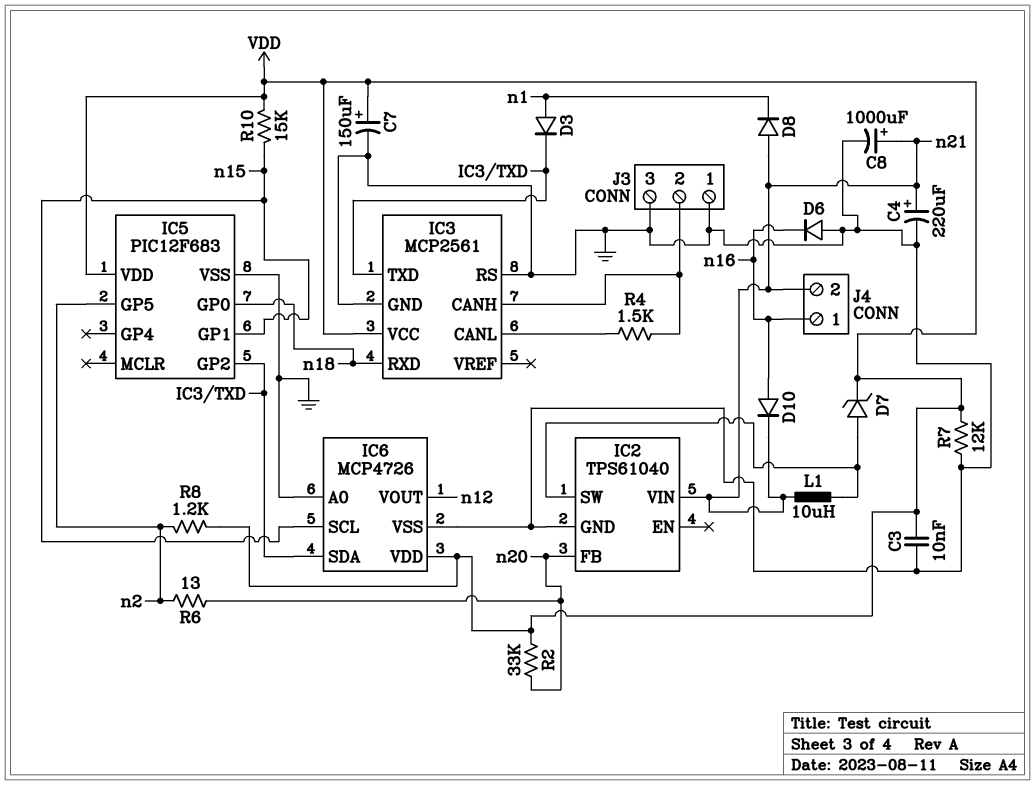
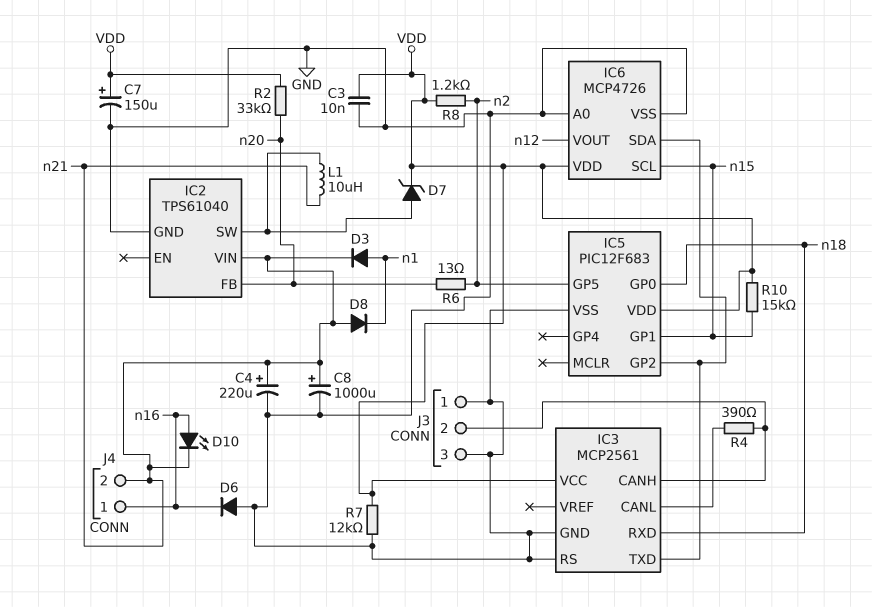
D3: diode (A n1, K IC3/TXD) -> diode (A n1, K n21)
D10: diode (A n16, K n21) -> LED (A n16, K n21)
R4: 1.5k (IC3/CANH, IC3/CANL) -> 390 (IC3/CANH, IC3/CANL)

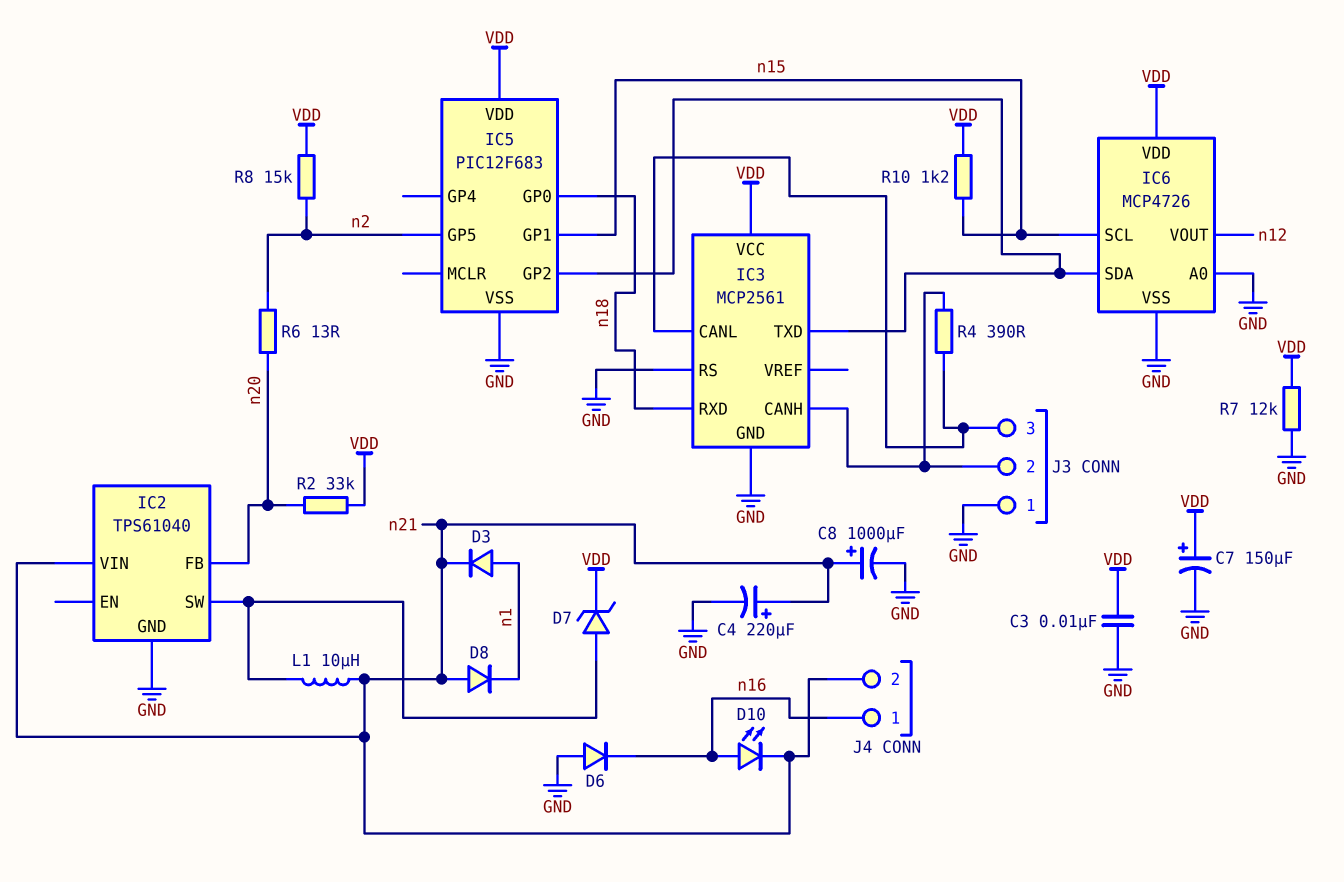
J3 pin 3: GND -> IC3/CANL
R8: 1.2k (VDD, n2) -> 15k (VDD, n2)
R10: 15k (VDD, n15) -> 1.2k (VDD, n15)

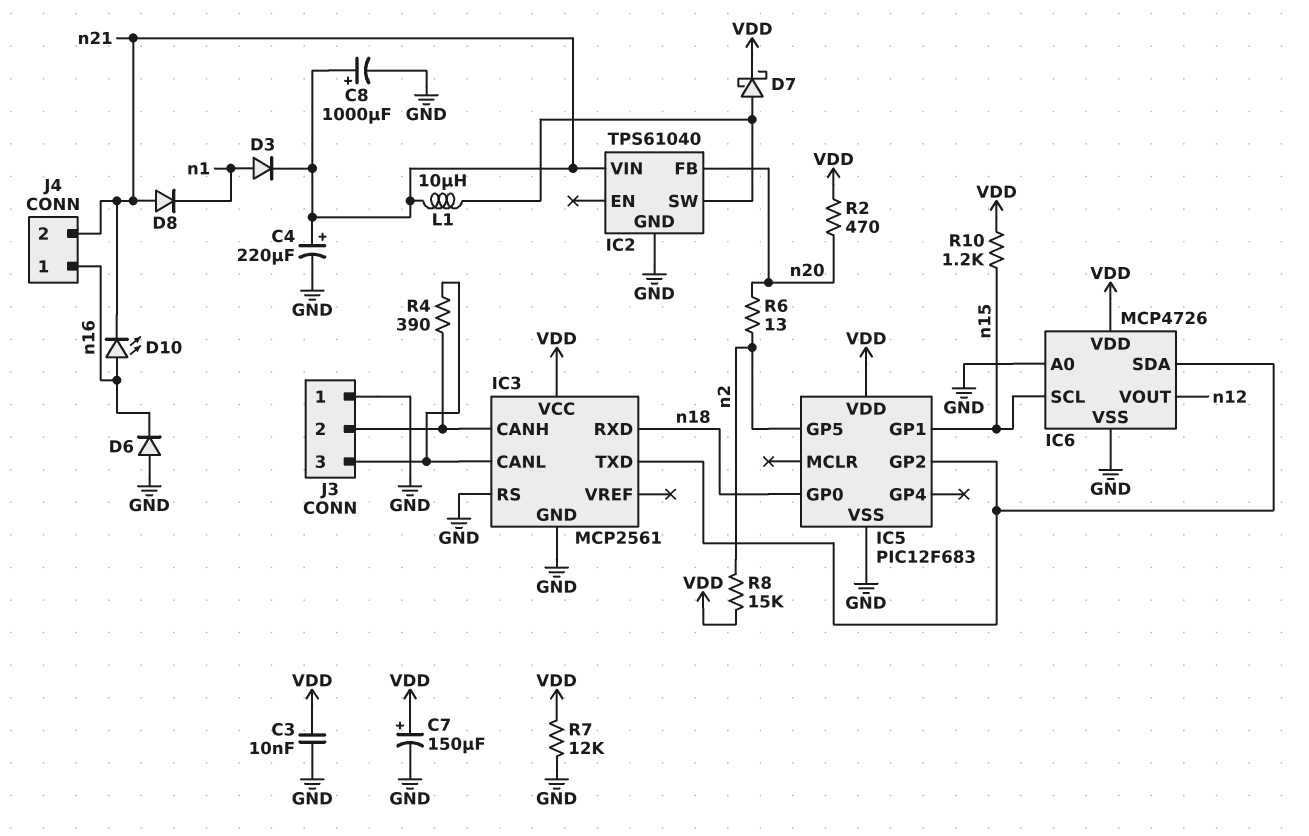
D7: zener (A IC2/SW, K VDD) -> schottky (A IC2/SW, K VDD)
R2: 33k (VDD, n20) -> 470 (VDD, n20)

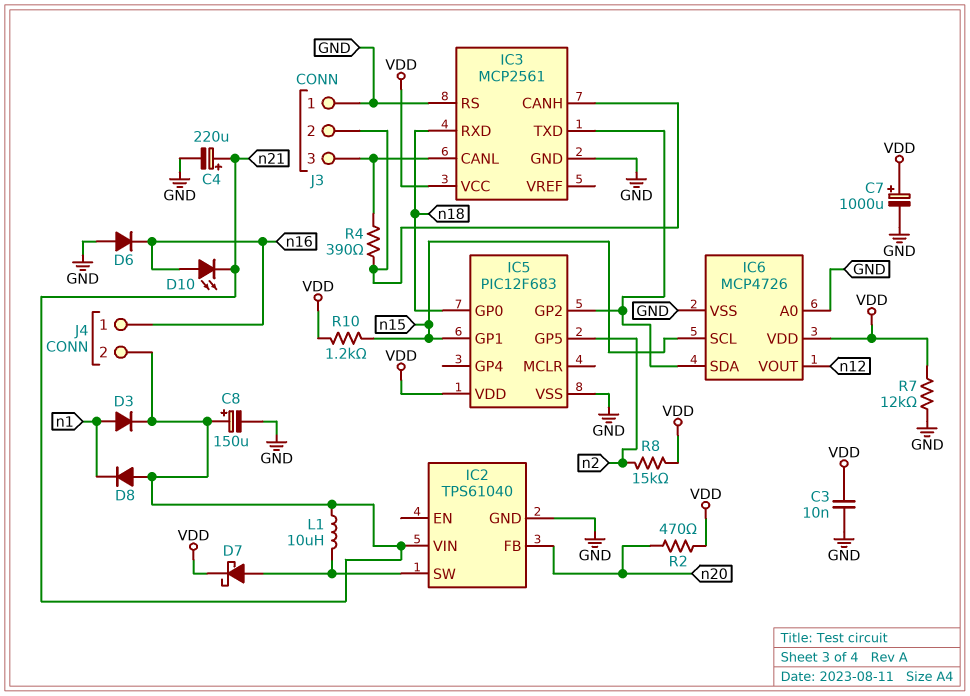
C7: 150uF (plus VDD, minus GND) -> 1000uF (plus VDD, minus GND)
C8: 1000uF (plus n21, minus GND) -> 150uF (plus n21, minus GND)
R6: 13 (n2, n20) -> none

